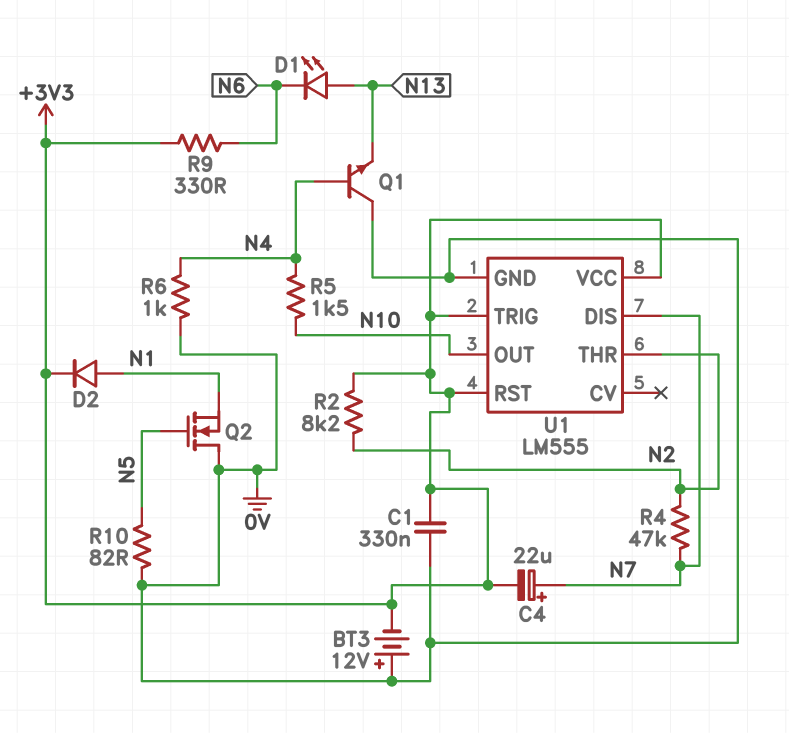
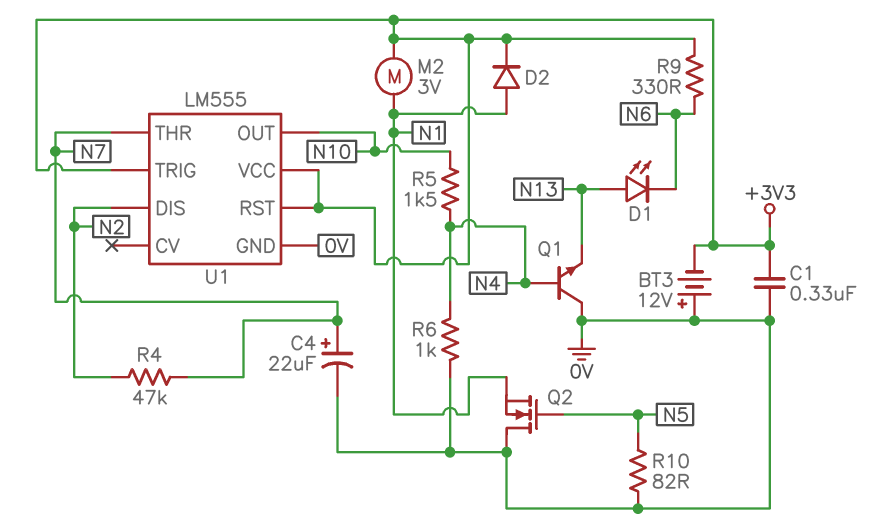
C4: 22uF (plus N7, minus +3V3) -> 22uF (plus N7, minus 0V)
M2: none -> motor 3V (+3V3, N1)
R2: 8.2k (+3V3, N2) -> none
U1 pin DIS: N7 -> N2
U1 pin THR: N2 -> N7

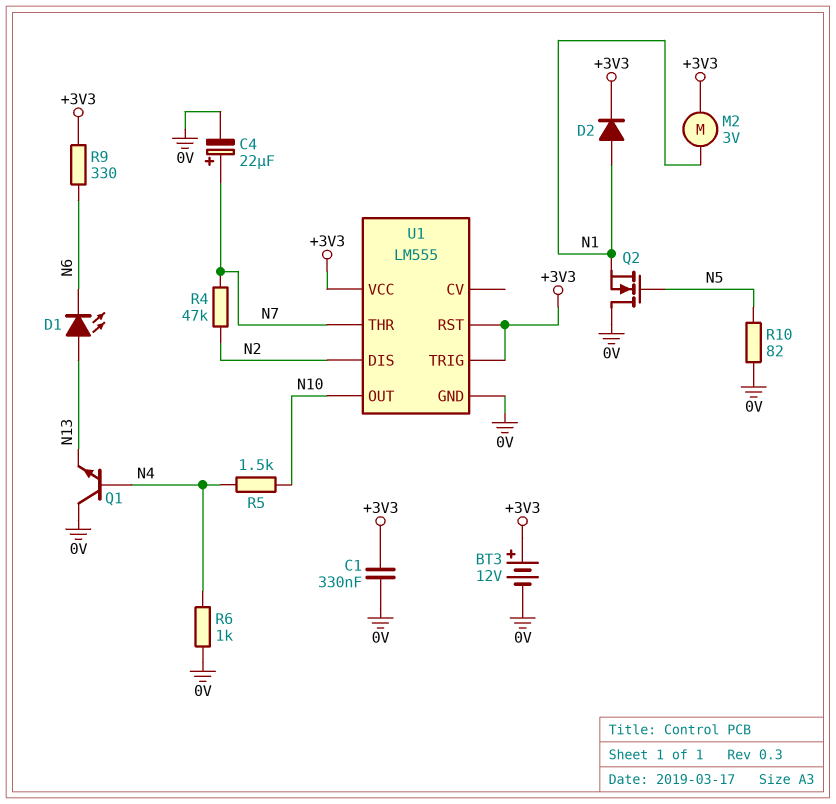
BT3: 12V (plus 0V, minus +3V3) -> 12V (plus +3V3, minus 0V)

